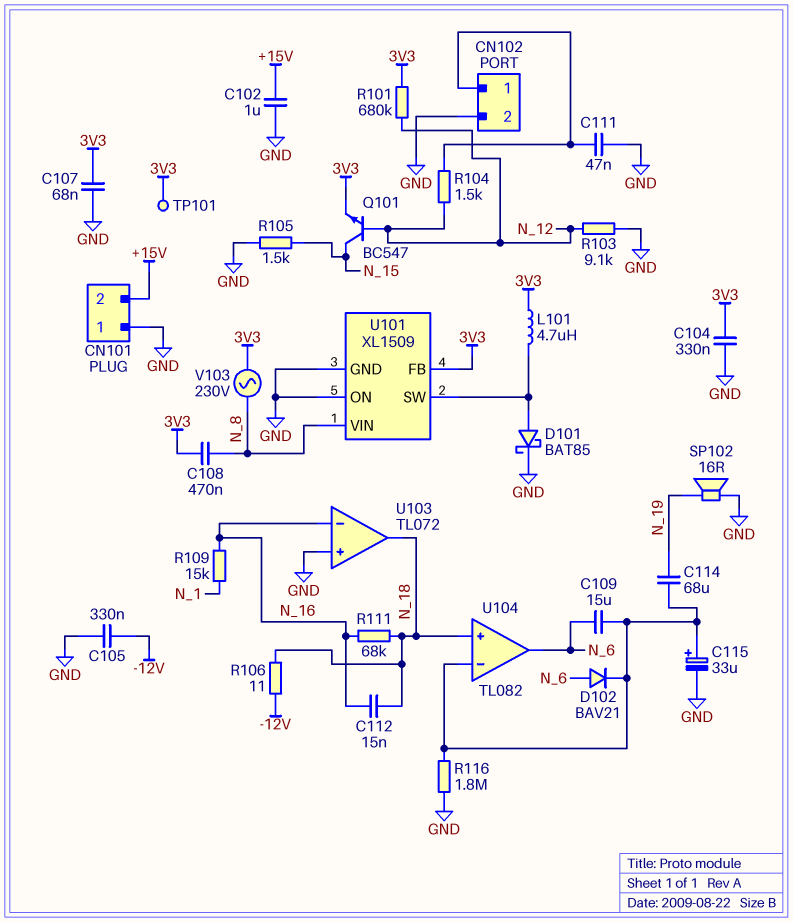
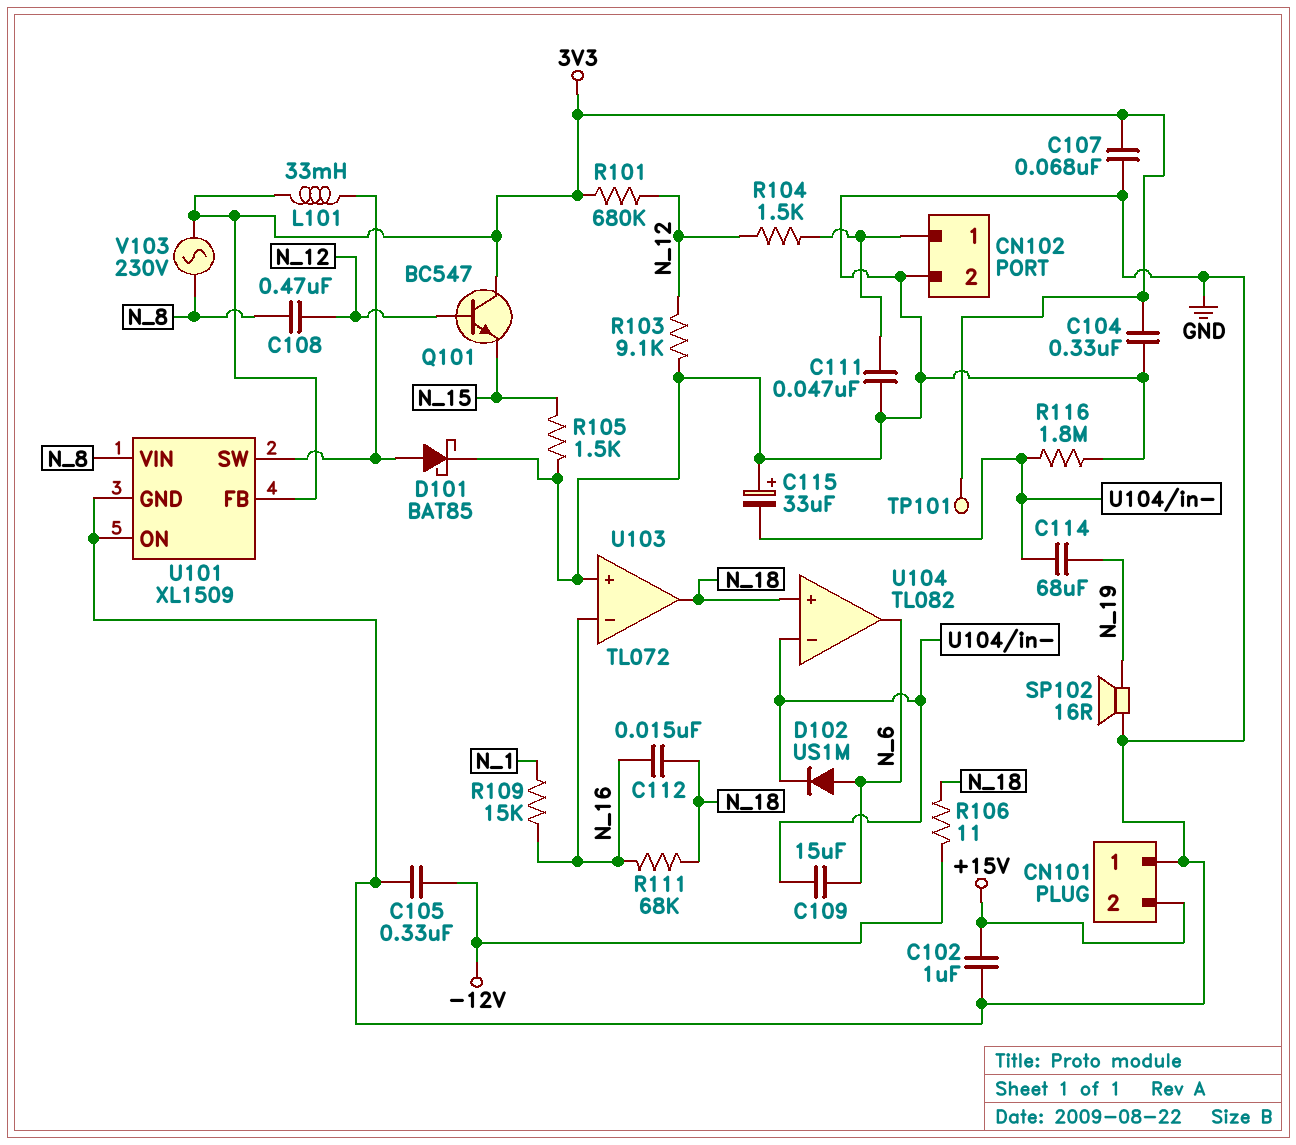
C108: 470nF (3V3, N_8) -> 470nF (N_8, N_12)
C115: 33uF (plus U104/in-, minus GND) -> 33uF (plus GND, minus U104/in-)
D102: diode BAV21 (A N_6, K U104/in-) -> diode US1M (A N_6, K U104/in-)
L101: 4.7uH (3V3, U101/SW) -> 33mH (3V3, U101/SW)
Q101: NPN BC547 (B N_12, C N_15, E 3V3) -> NPN BC547 (B N_12, C 3V3, E N_15)

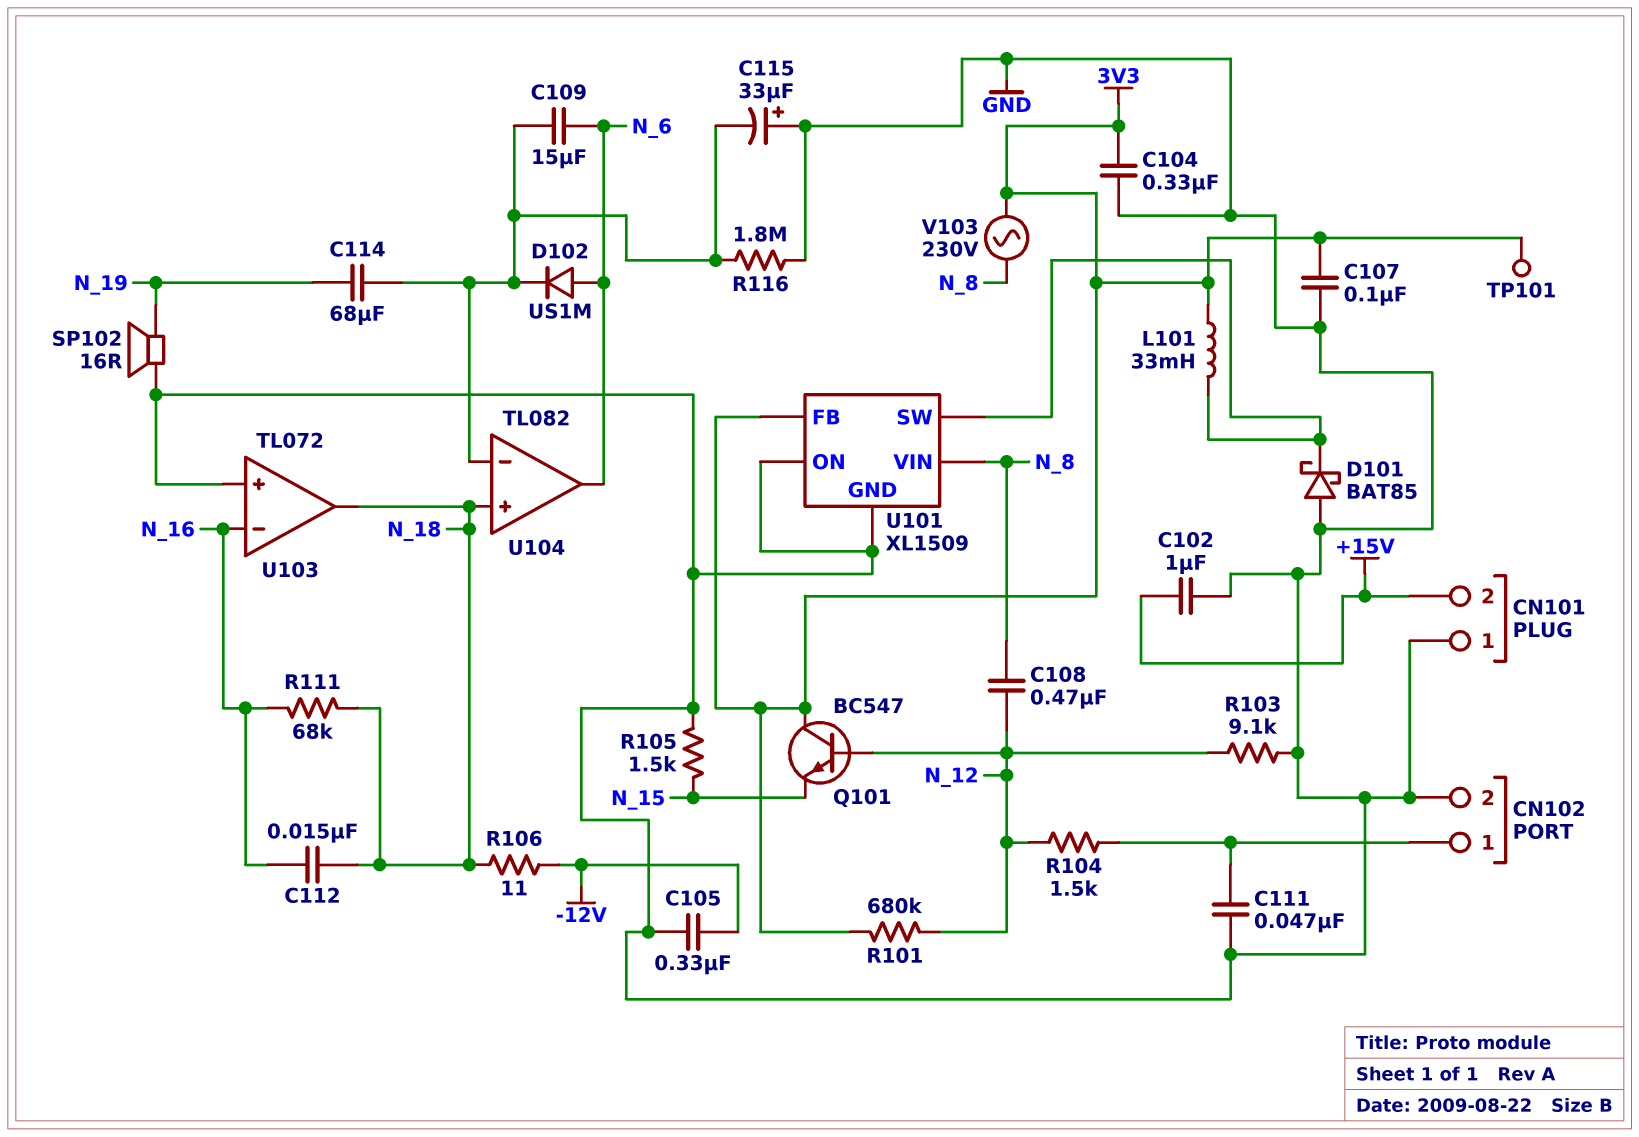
C107: 68nF (3V3, GND) -> 100nF (3V3, GND)
D101: schottky BAT85 (A U101/SW, K GND) -> schottky BAT85 (A GND, K U101/SW)
R109: 15k (N_1, N_16) -> none

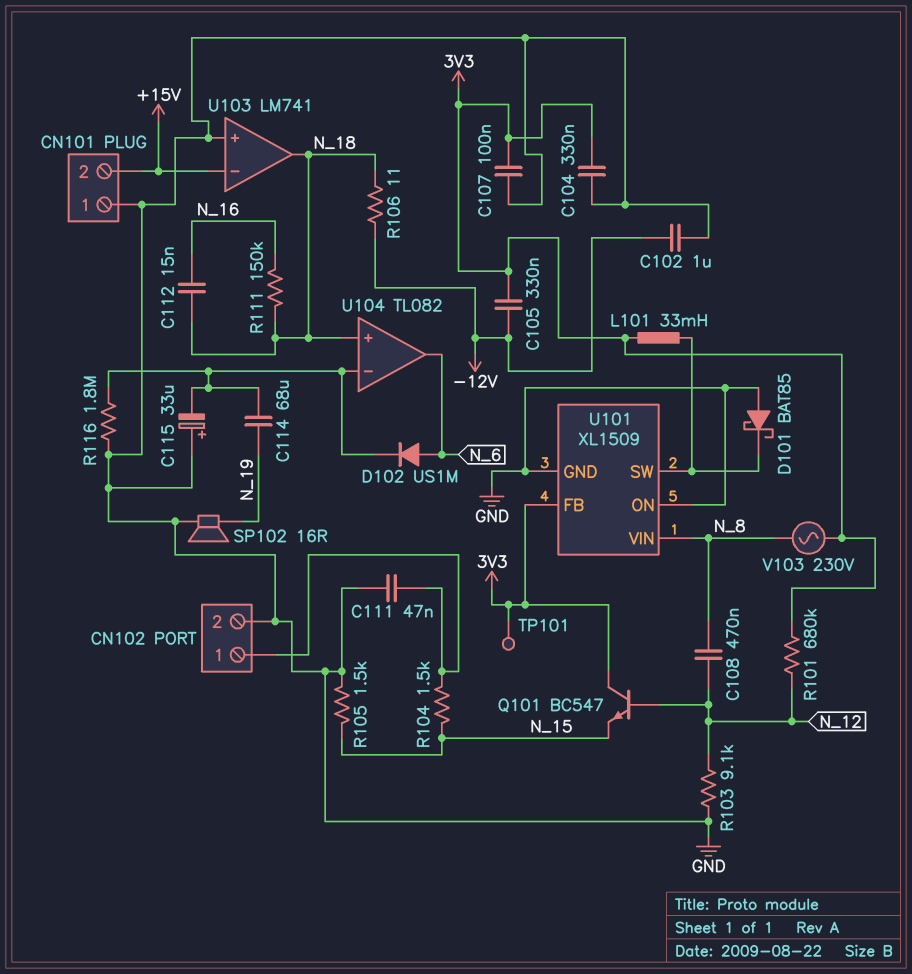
C102: 1uF (+15V, GND) -> 1uF (-12V, GND)
C105: 330nF (-12V, GND) -> 330nF (-12V, 3V3)
C109: 15uF (N_6, U104/in-) -> none
R104: 1.5k (CN102/1, N_12) -> 1.5k (CN102/1, N_15)
R111: 68k (N_16, N_18) -> 150k (N_16, N_18)
U103: TL072 -> LM741
U103 pin in-: N_16 -> +15V

